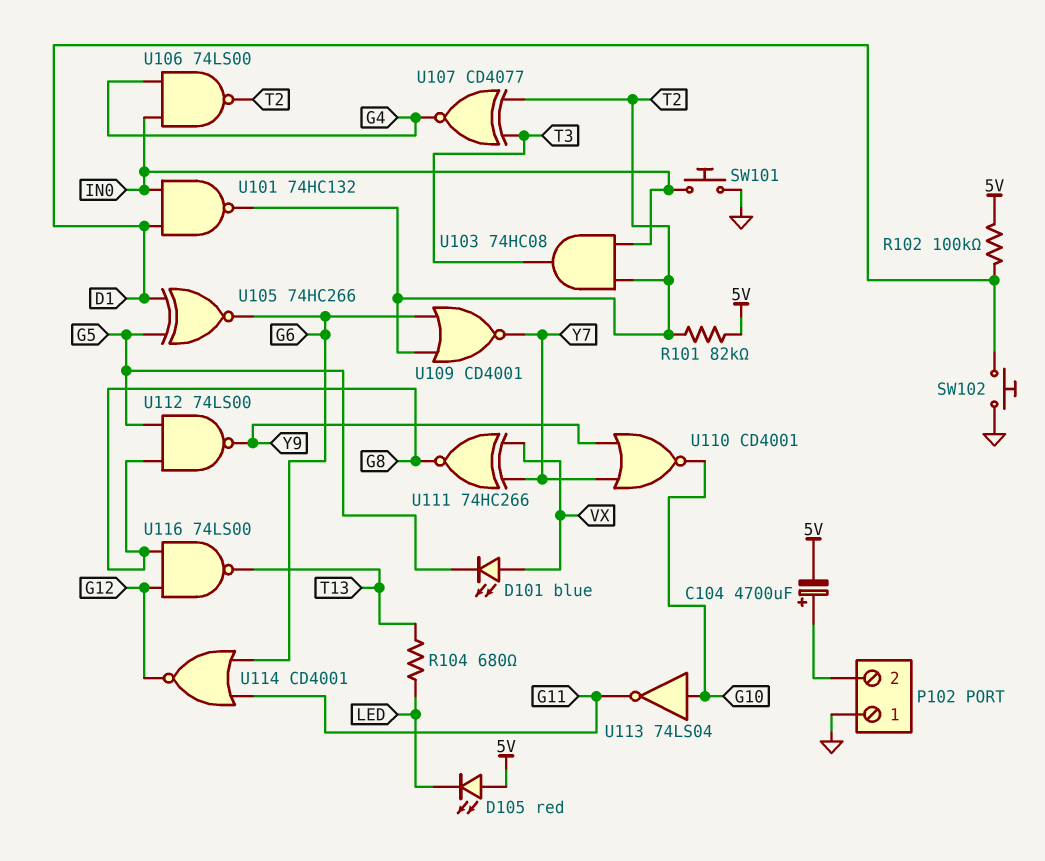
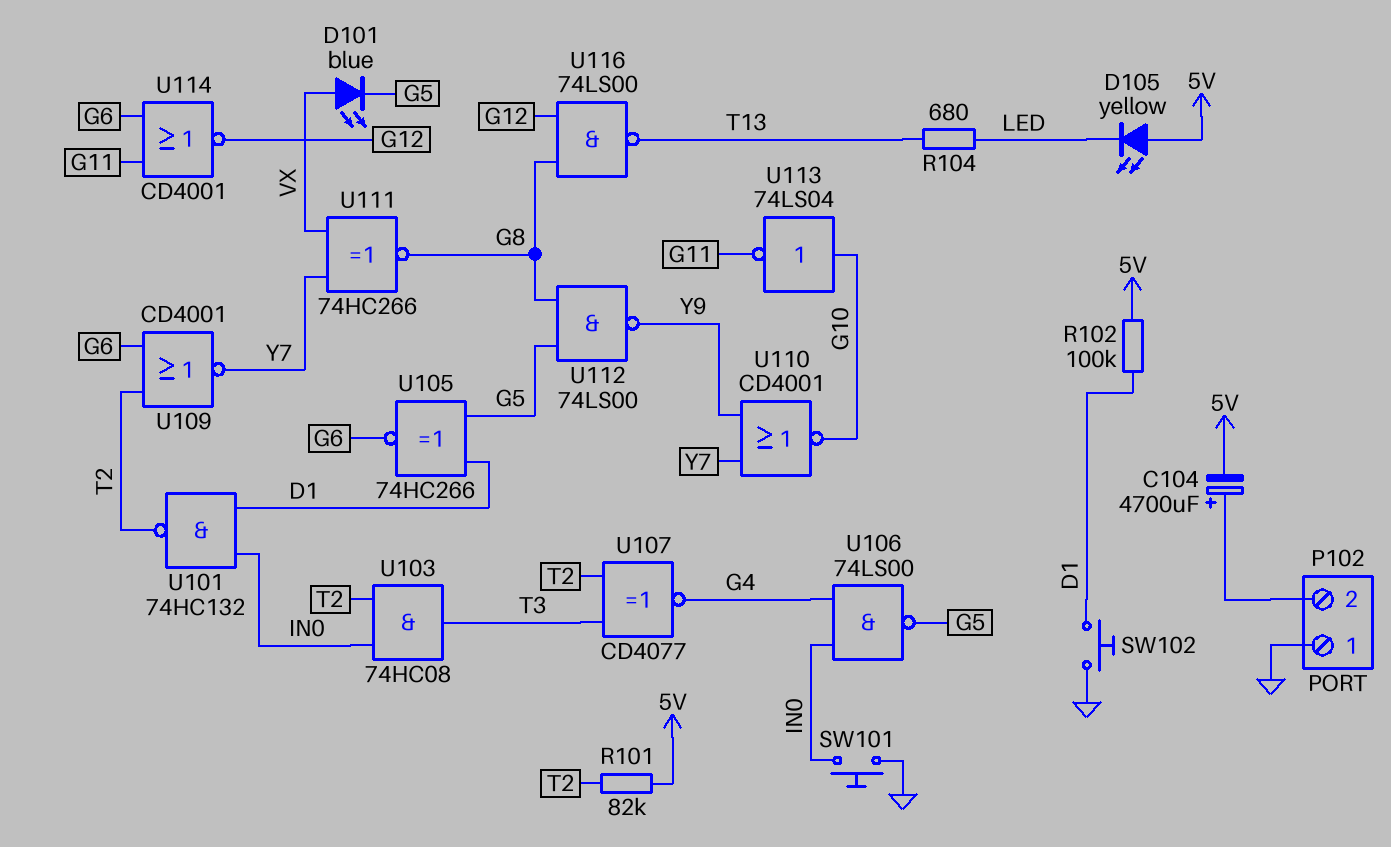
D105: LED red (A 5V, K LED) -> LED yellow (A 5V, K LED)
U106: NAND 74LS00 (in G4, in IN0, out T2) -> NAND 74LS00 (in G4, in IN0, out G5)

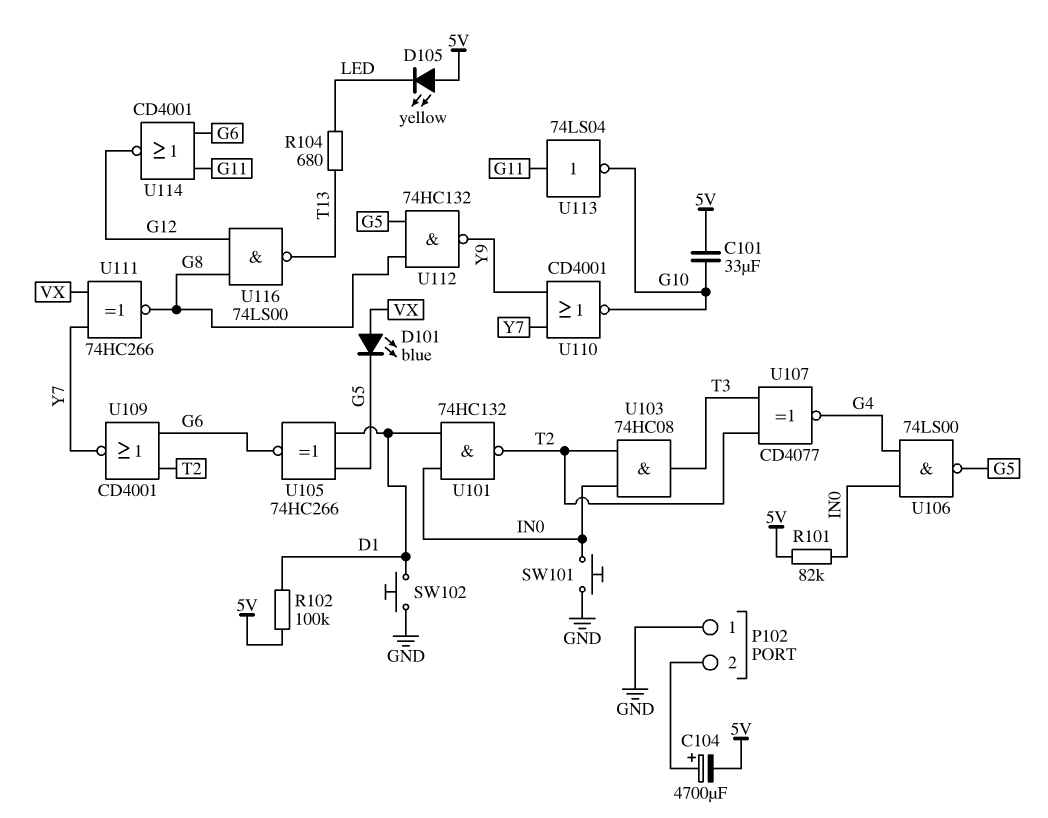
C101: none -> 33uF (5V, G10)
R101: 82k (5V, T2) -> 82k (5V, IN0)
U112: NAND 74LS00 (in G5, in G8, out Y9) -> NAND 74HC132 (in G5, in G8, out Y9)
U113: NOT 74LS04 (in G10, out G11) -> NOT 74LS04 (in G11, out G10)

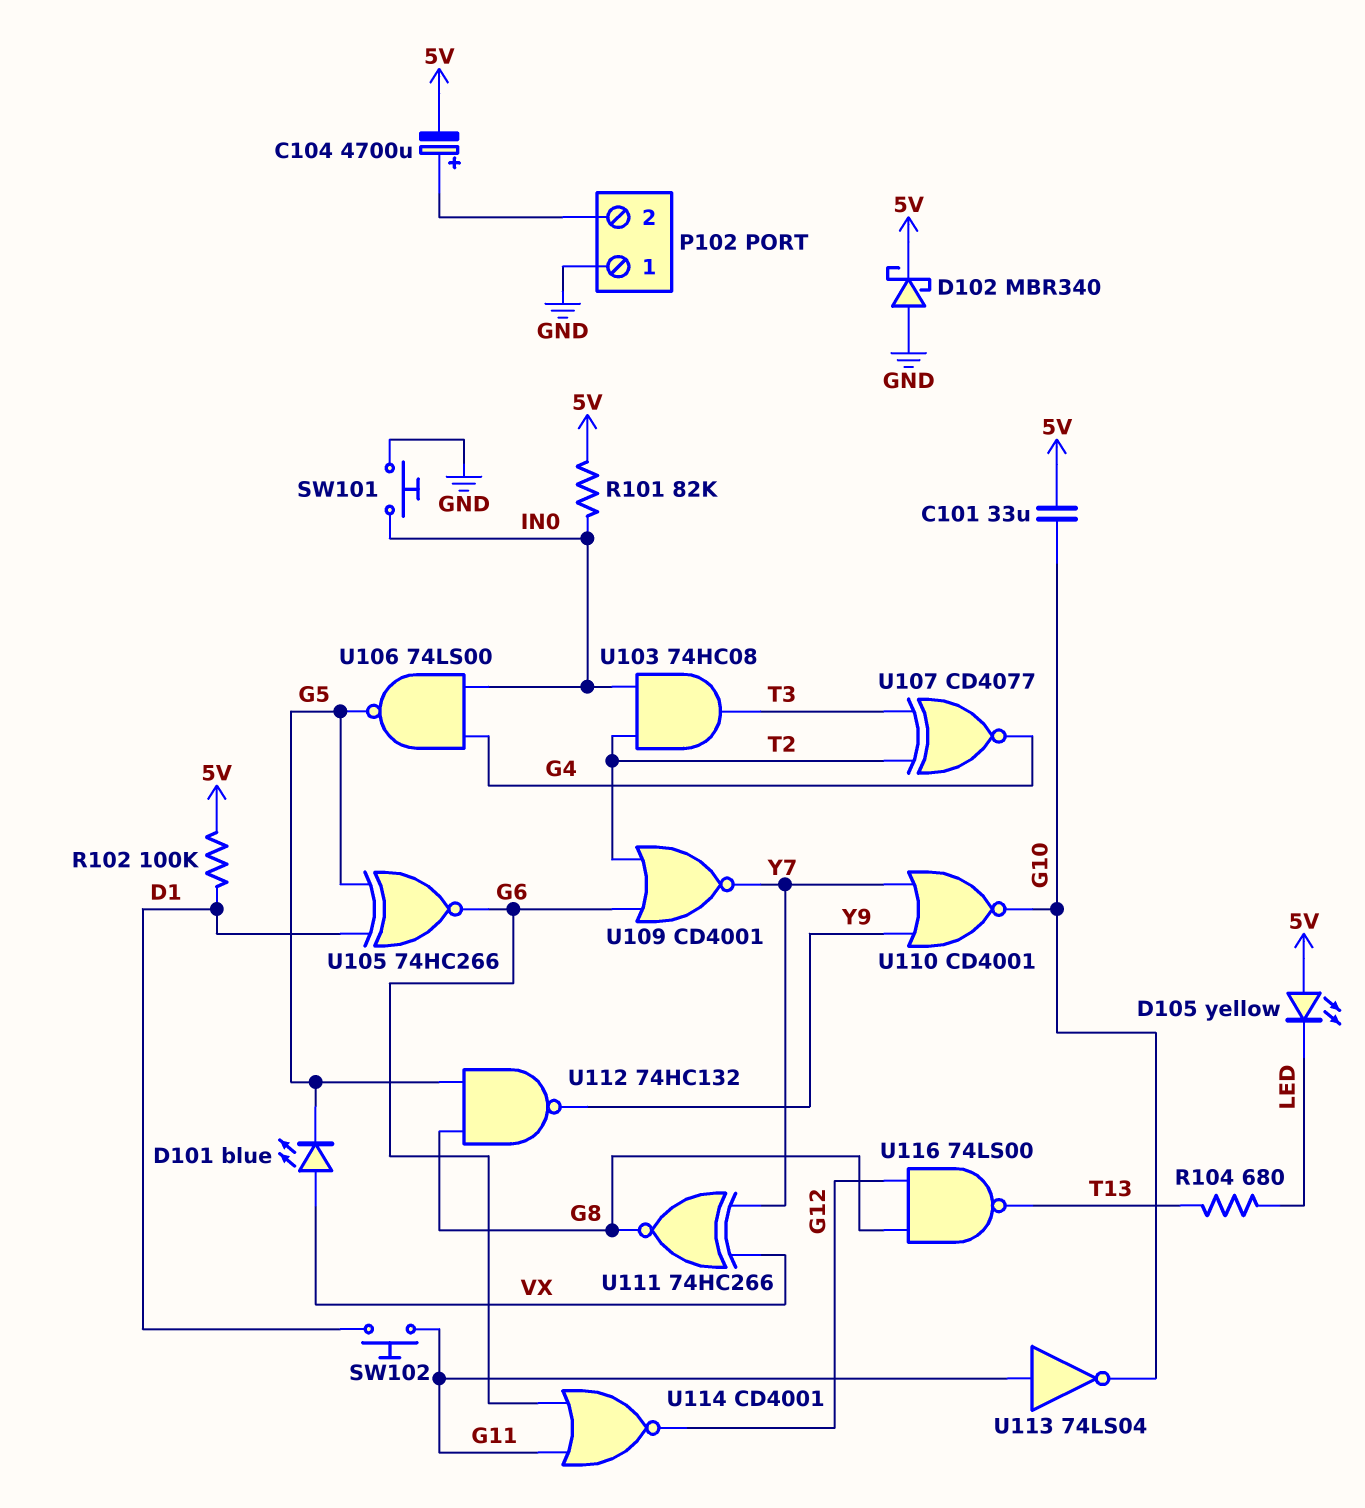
D102: none -> schottky MBR340 (A GND, K 5V)
SW102: button (D1, GND) -> button (D1, G11)
U101: NAND 74HC132 (in D1, in IN0, out T2) -> none

